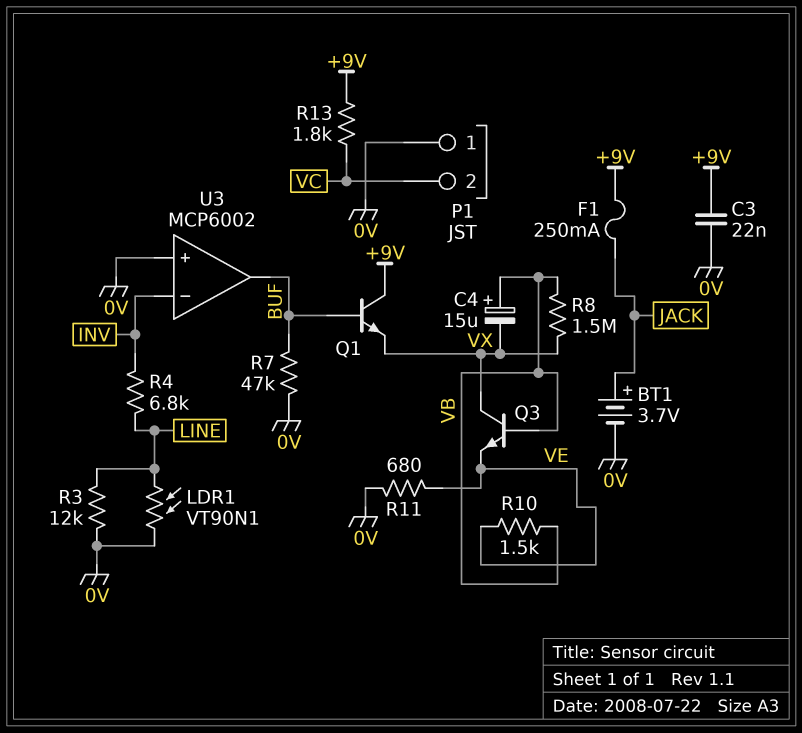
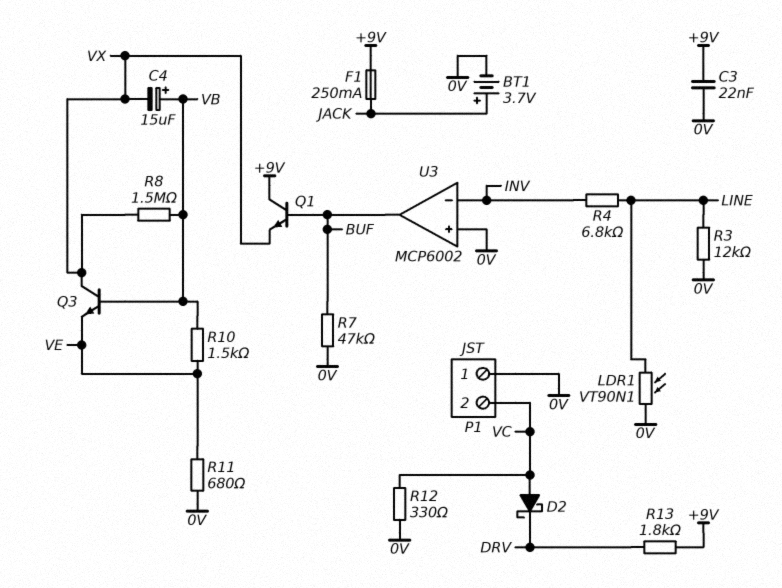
D2: none -> schottky (A VC, K DRV)
R12: none -> 330 (0V, VC)
R13: 1.8k (+9V, VC) -> 1.8k (+9V, DRV)

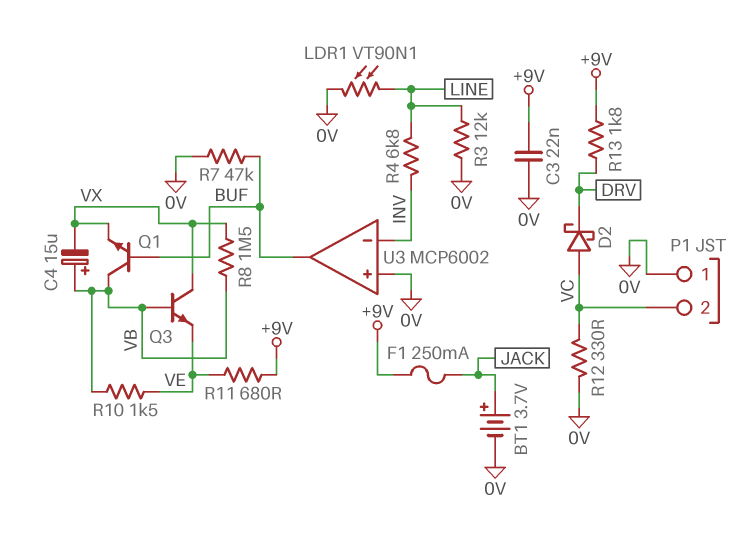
Q1: NPN (B BUF, C +9V, E VX) -> NPN (B BUF, C VB, E VX)
R11: 680 (0V, VE) -> 680 (+9V, VE)

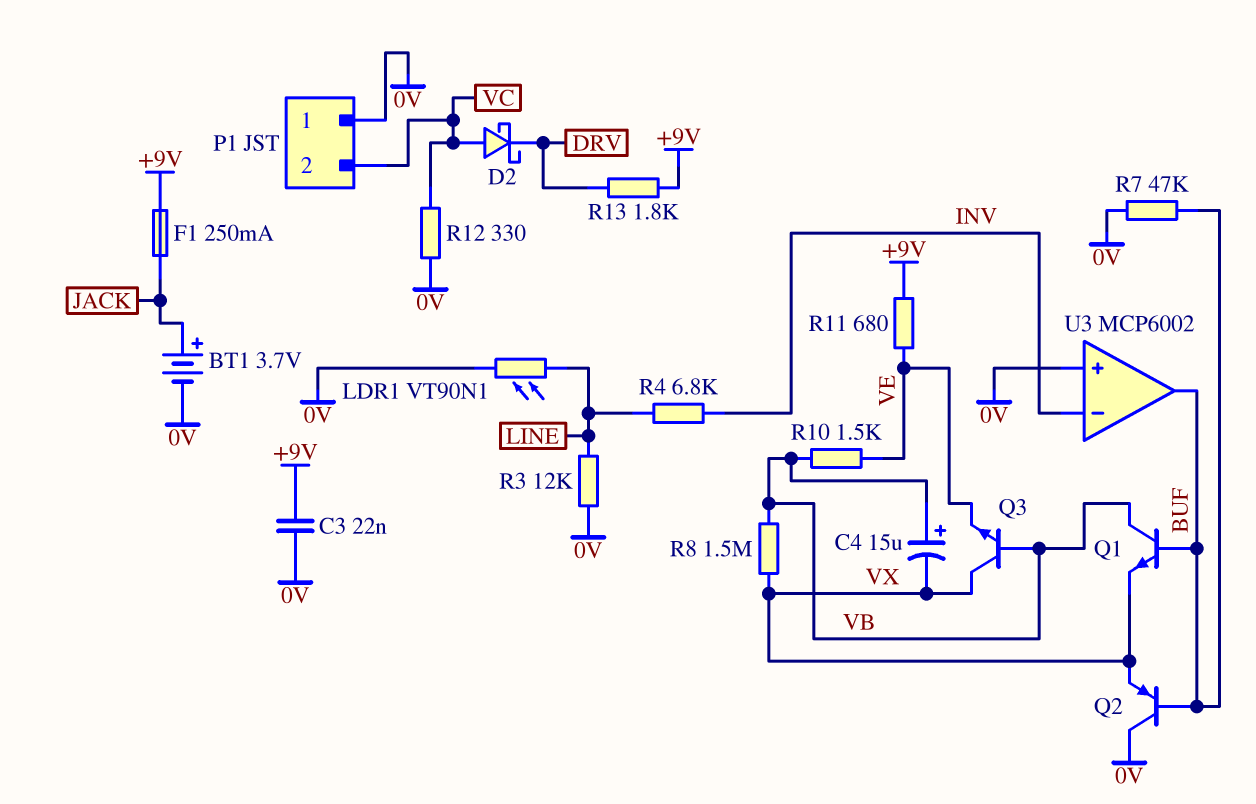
Q2: none -> PNP (B BUF, C 0V, E VX)

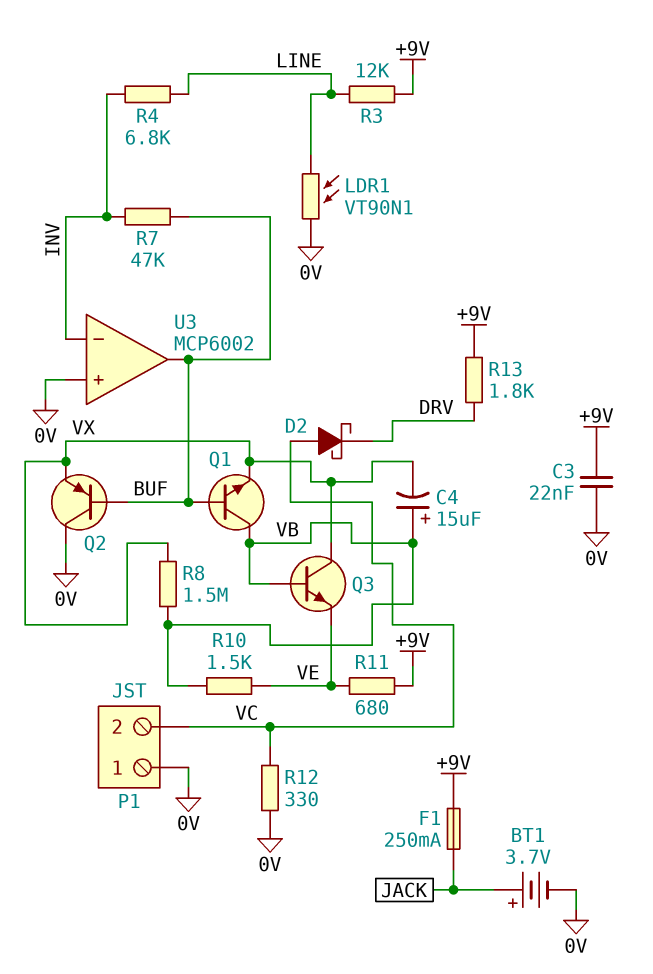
R3: 12k (0V, LINE) -> 12k (+9V, LINE)
R7: 47k (0V, BUF) -> 47k (BUF, INV)

